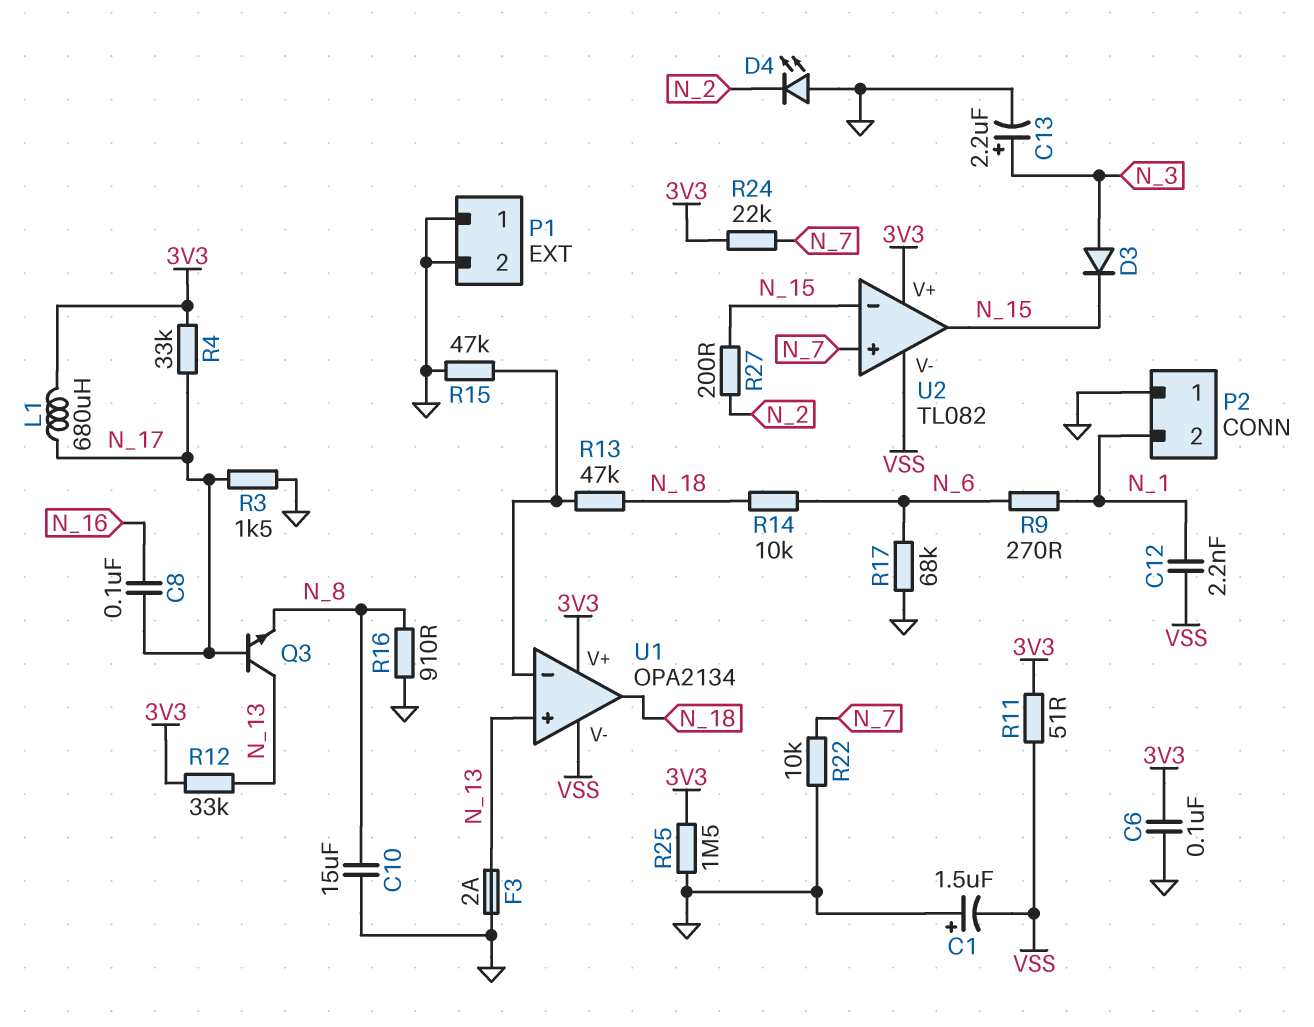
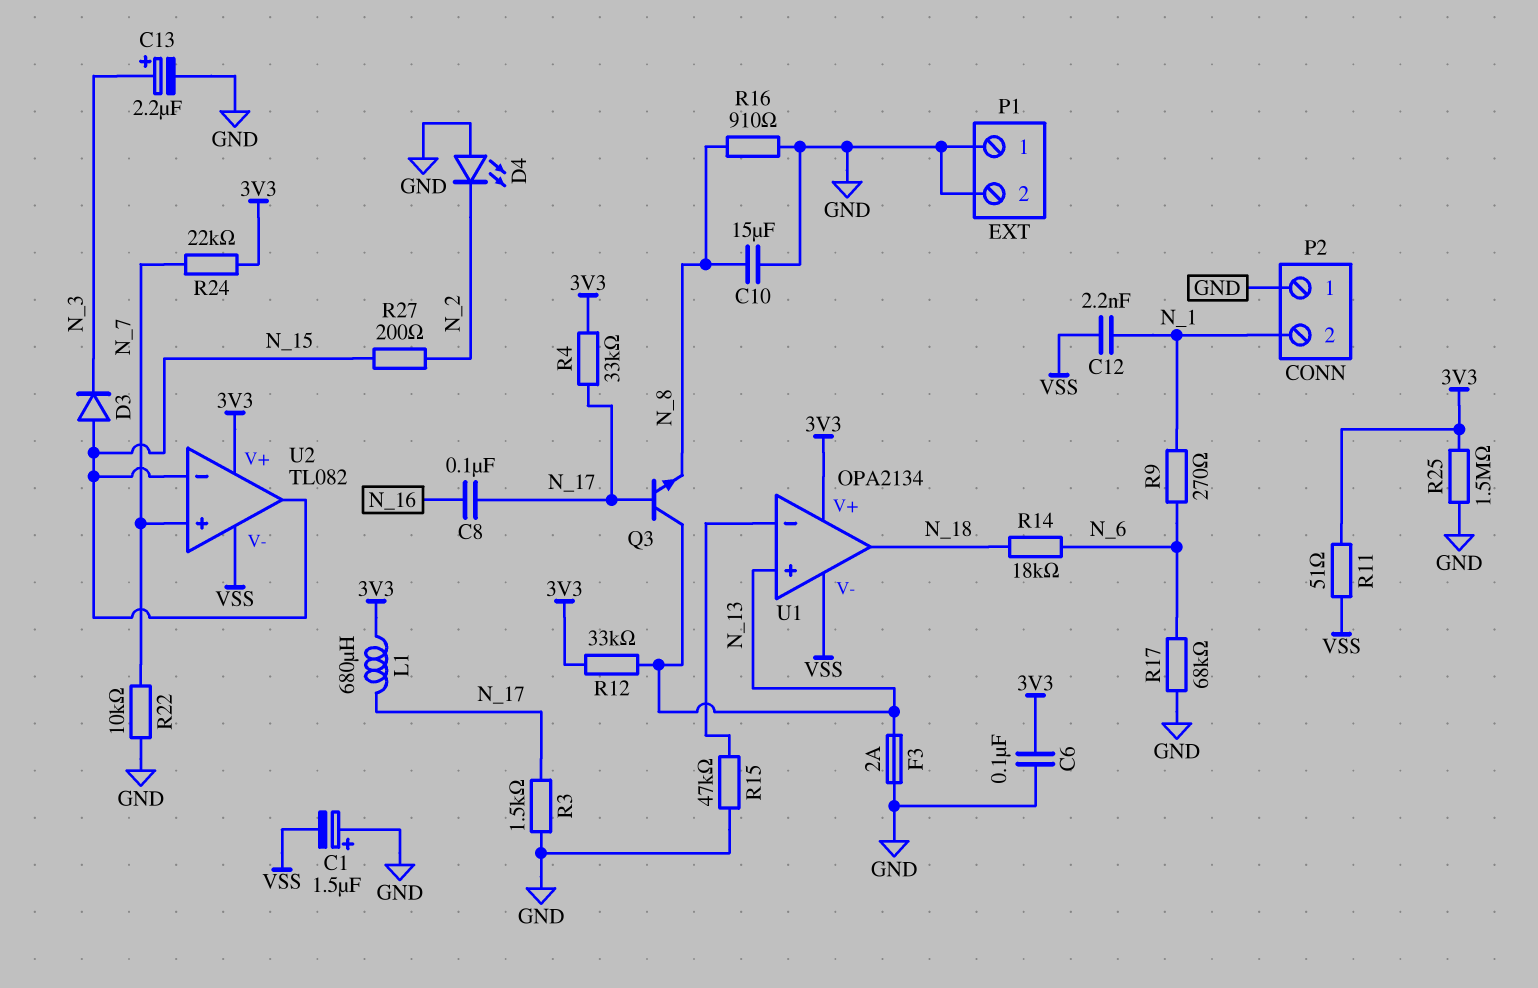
D3: diode (A N_3, K N_15) -> diode (A N_15, K N_3)
R13: 47k (N_18, U1/in-) -> none
R14: 10k (N_6, N_18) -> 18k (N_6, N_18)

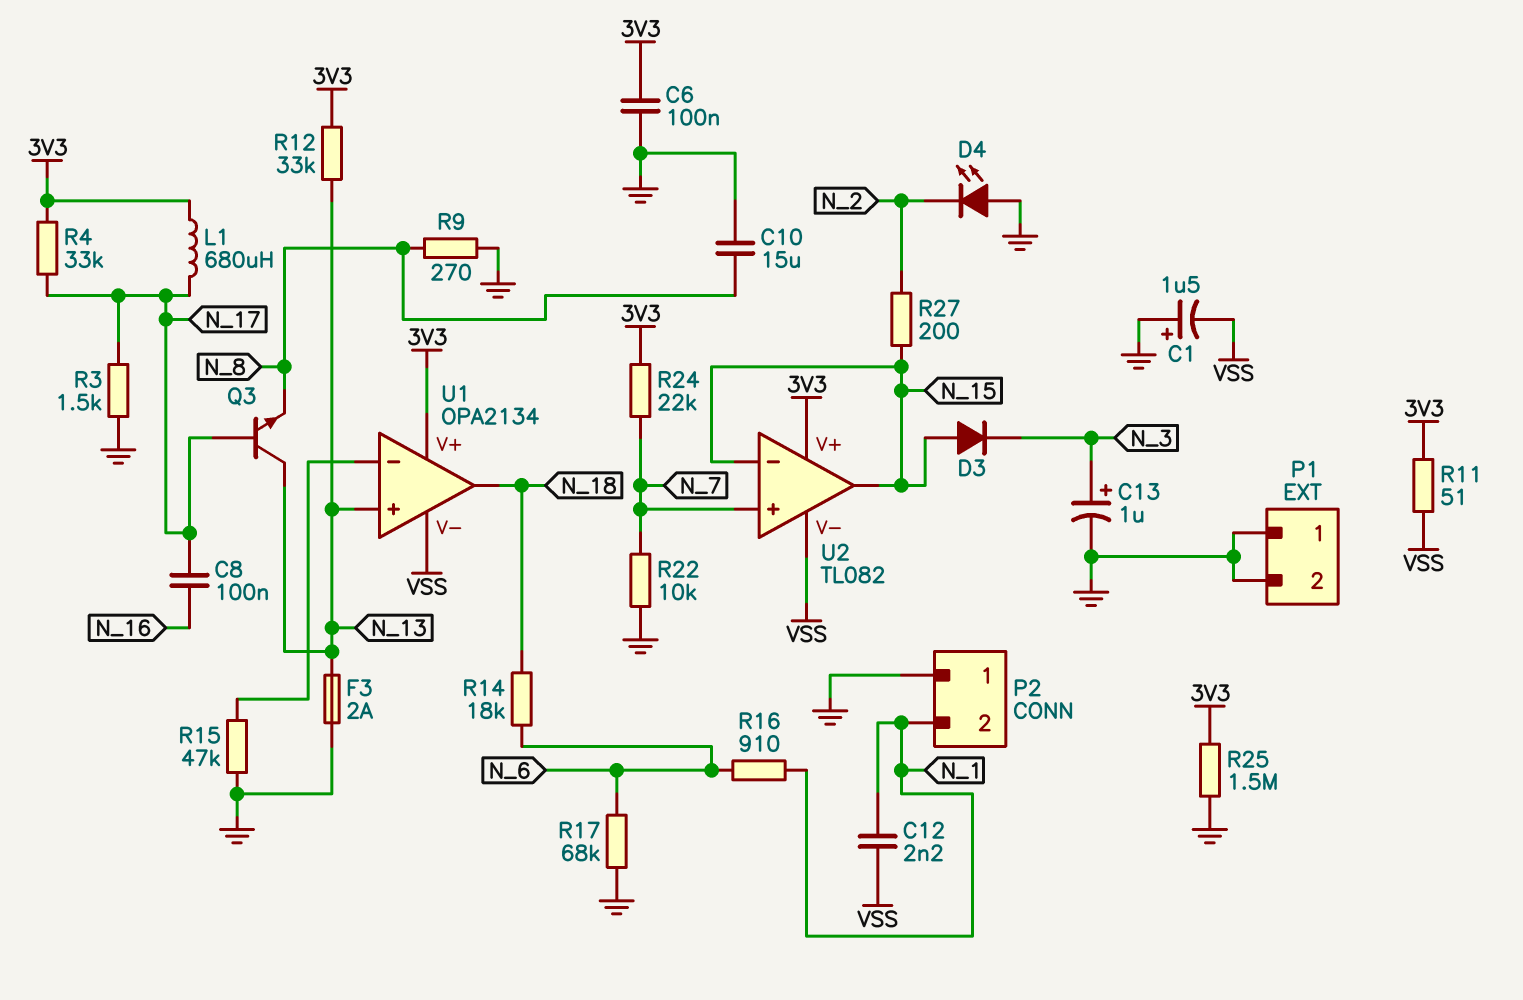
C13: 2.2uF (plus N_3, minus GND) -> 1uF (plus N_3, minus GND)
R9: 270 (N_1, N_6) -> 270 (GND, N_8)
R16: 910 (GND, N_8) -> 910 (N_1, N_6)

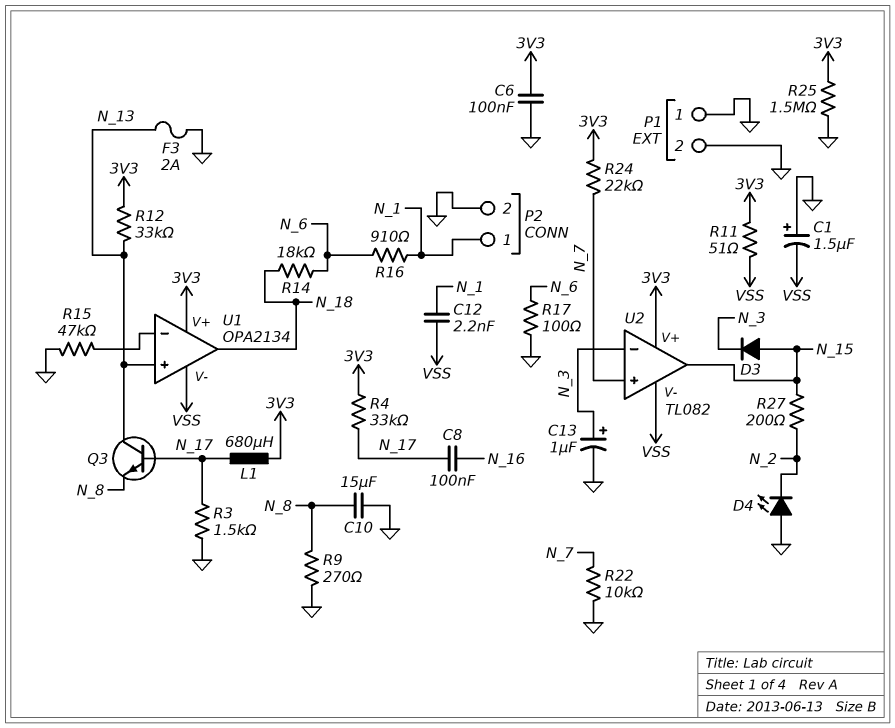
P2 pin 1: GND -> N_1
P2 pin 2: N_1 -> GND
R17: 68k (GND, N_6) -> 100 (GND, N_6)
U2 pin in-: N_15 -> N_3

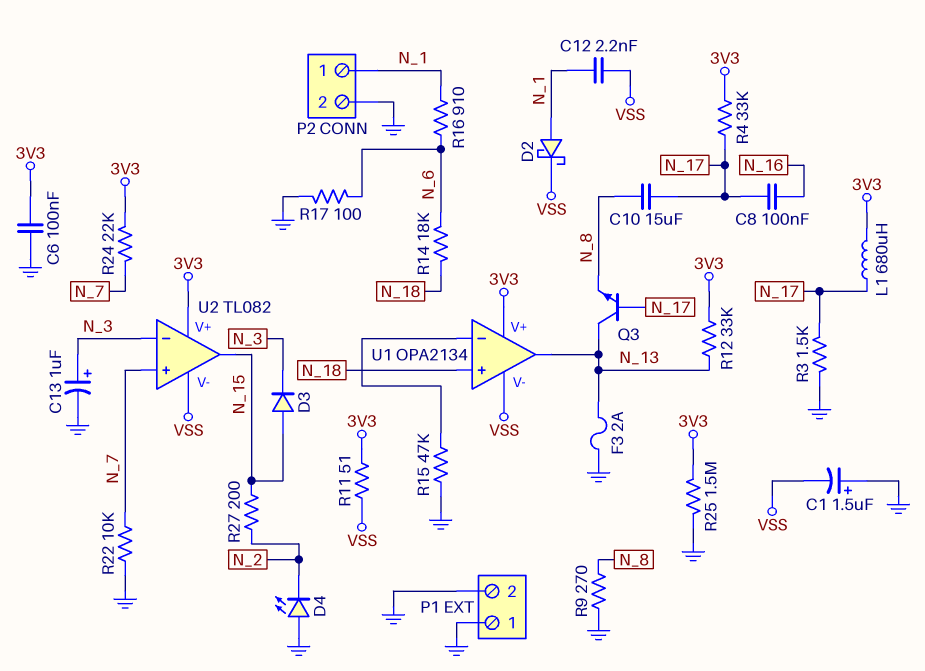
C10: 15uF (GND, N_8) -> 15uF (N_8, N_17)
D2: none -> schottky (A N_1, K VSS)
U1 pin in+: N_13 -> N_18
U1 pin out: N_18 -> N_13

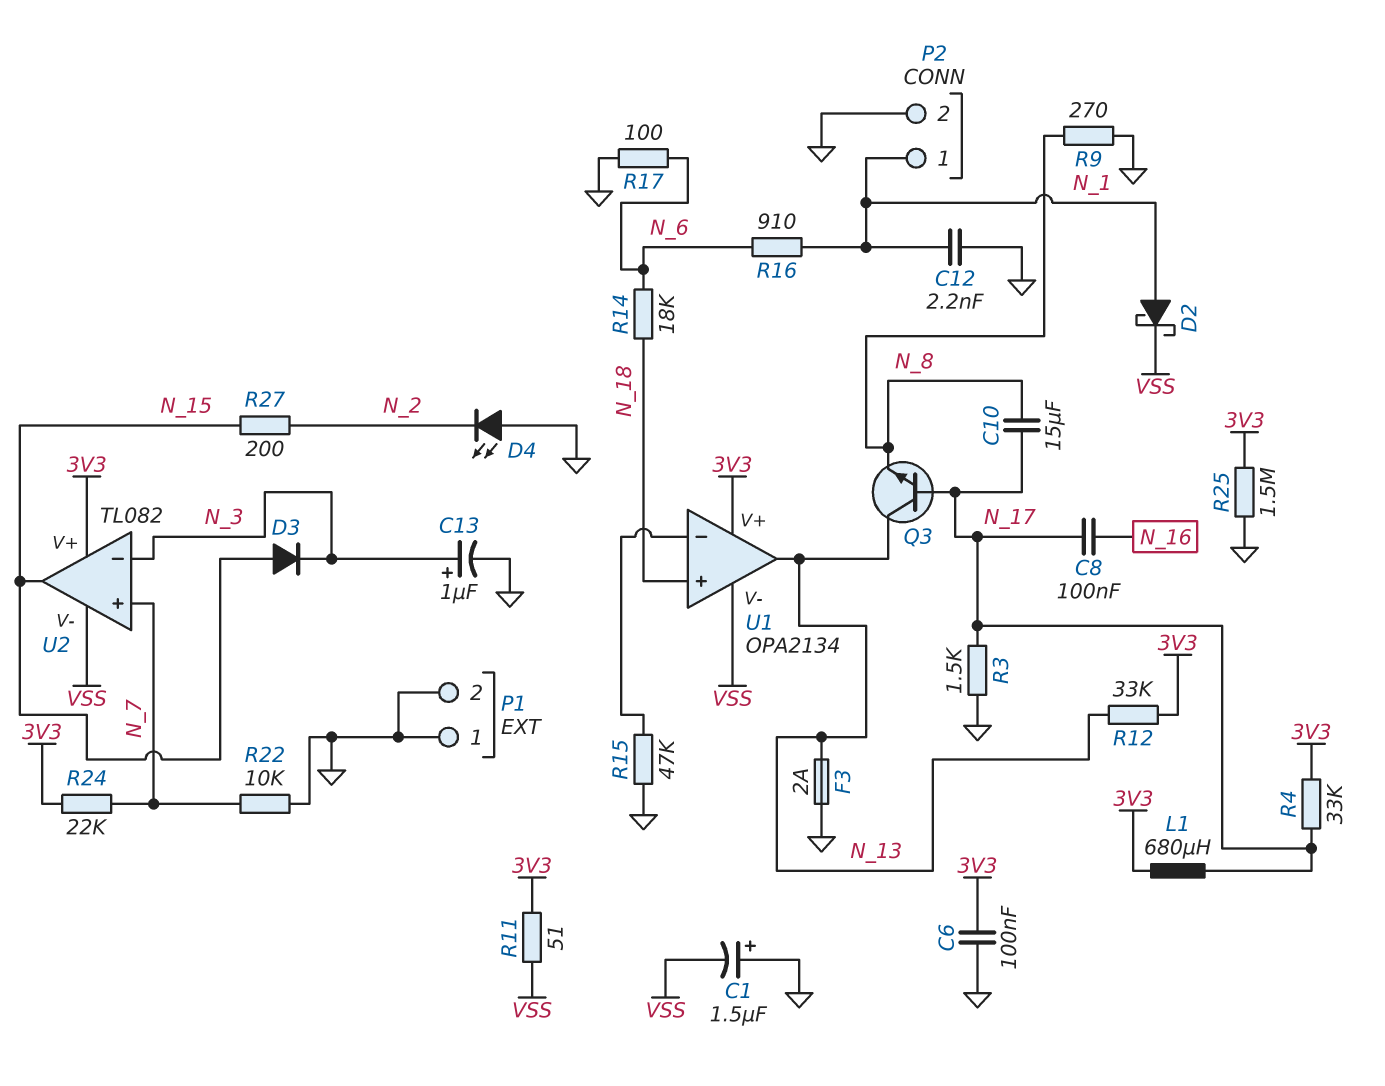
C12: 2.2nF (N_1, VSS) -> 2.2nF (GND, N_1)

